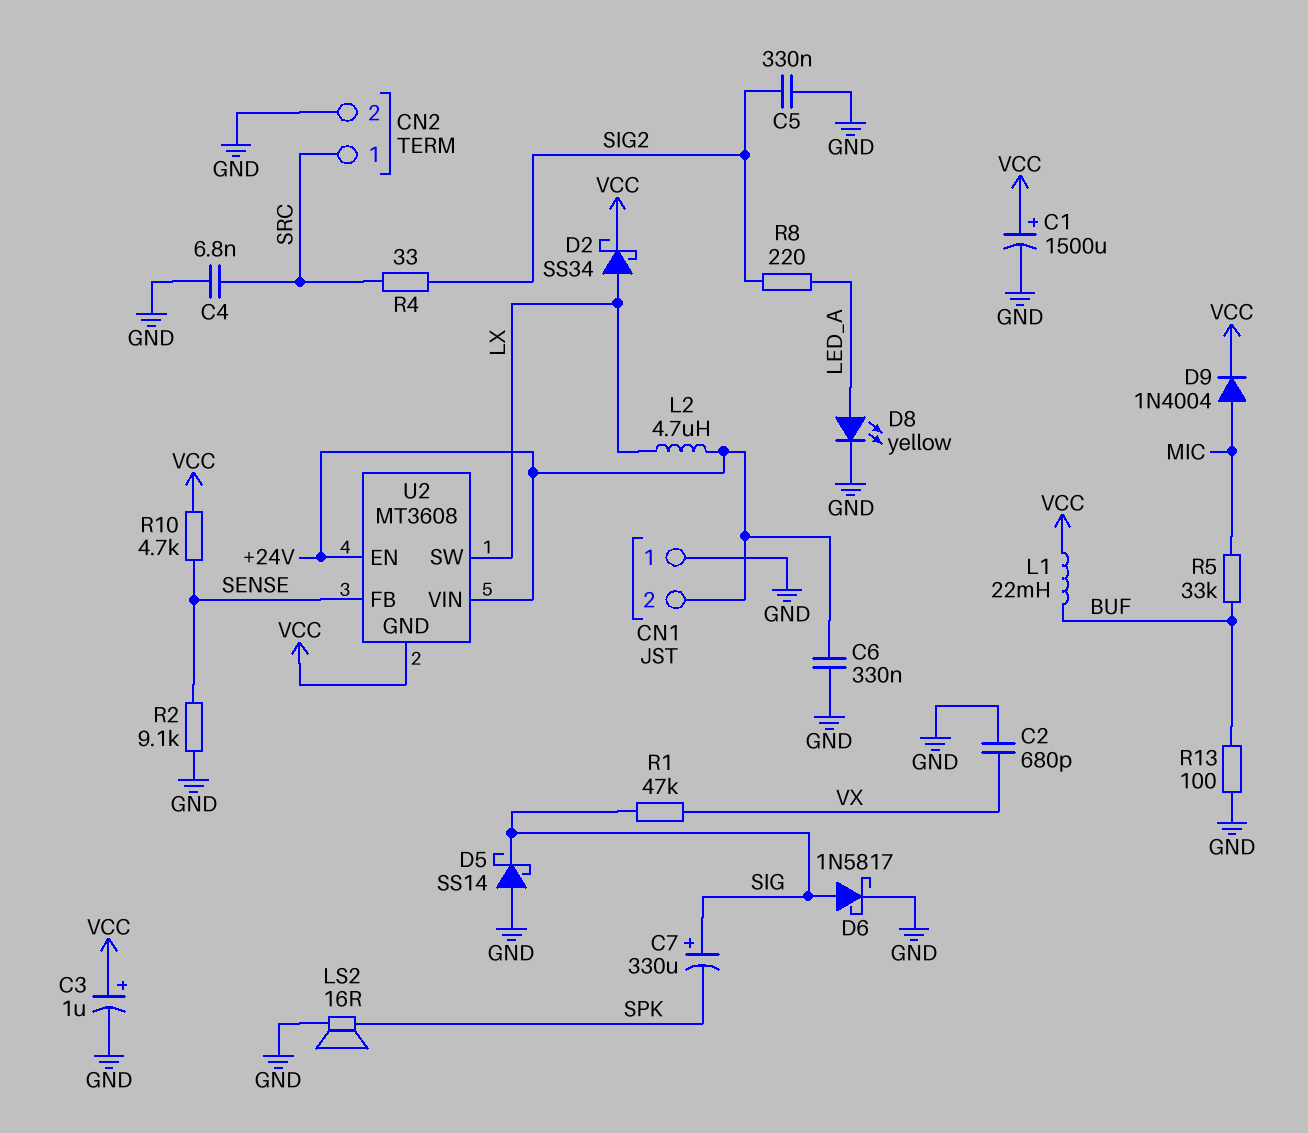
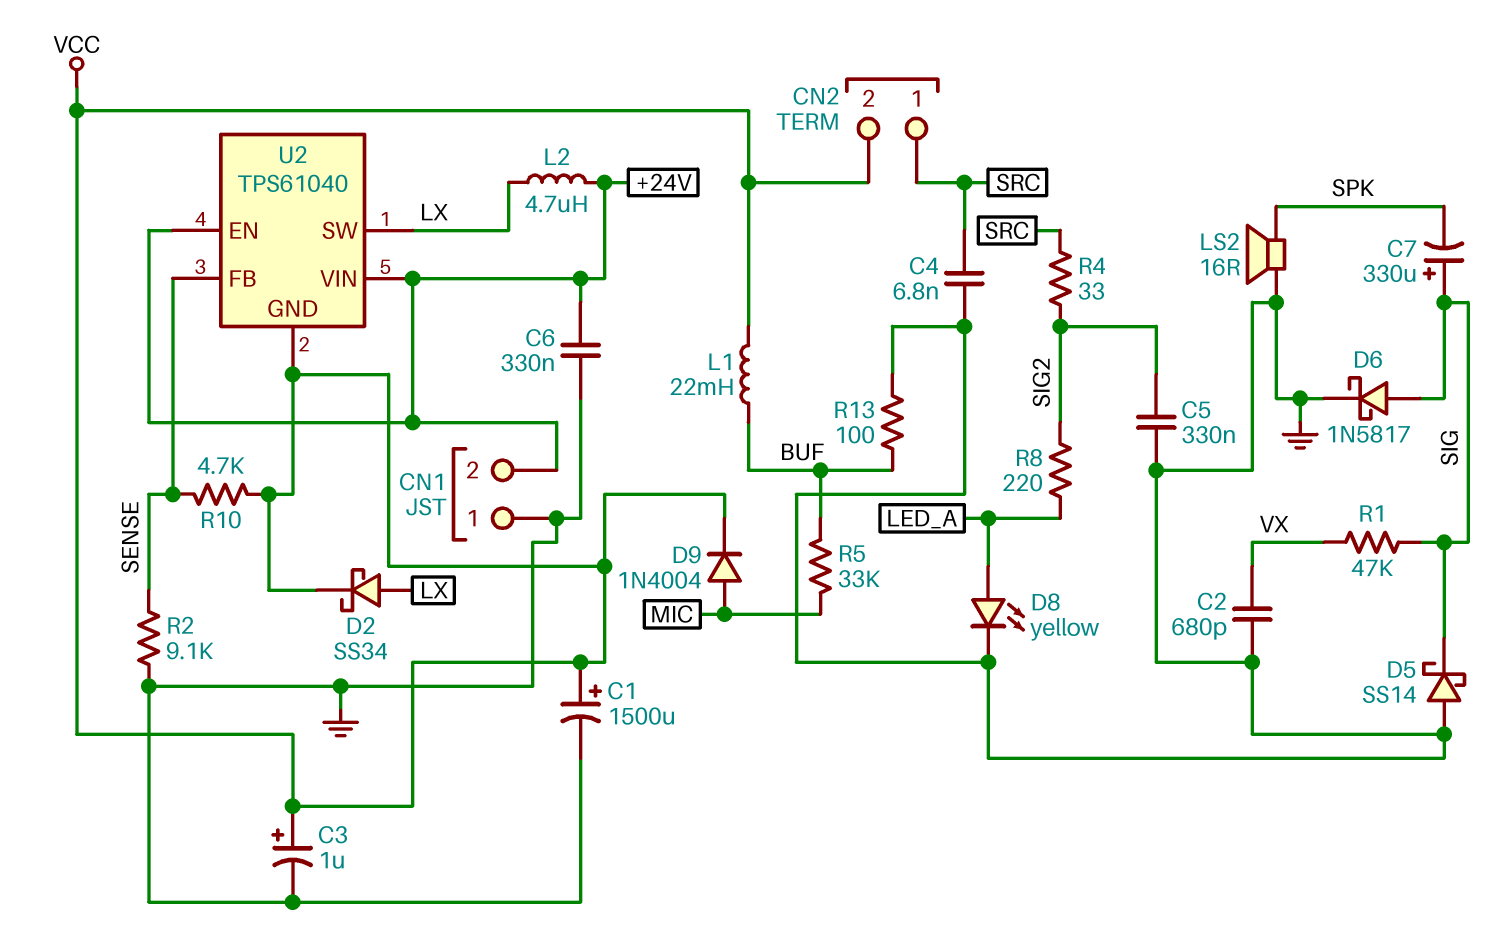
CN2 pin 2: GND -> VCC
U2: MT3608 -> TPS61040

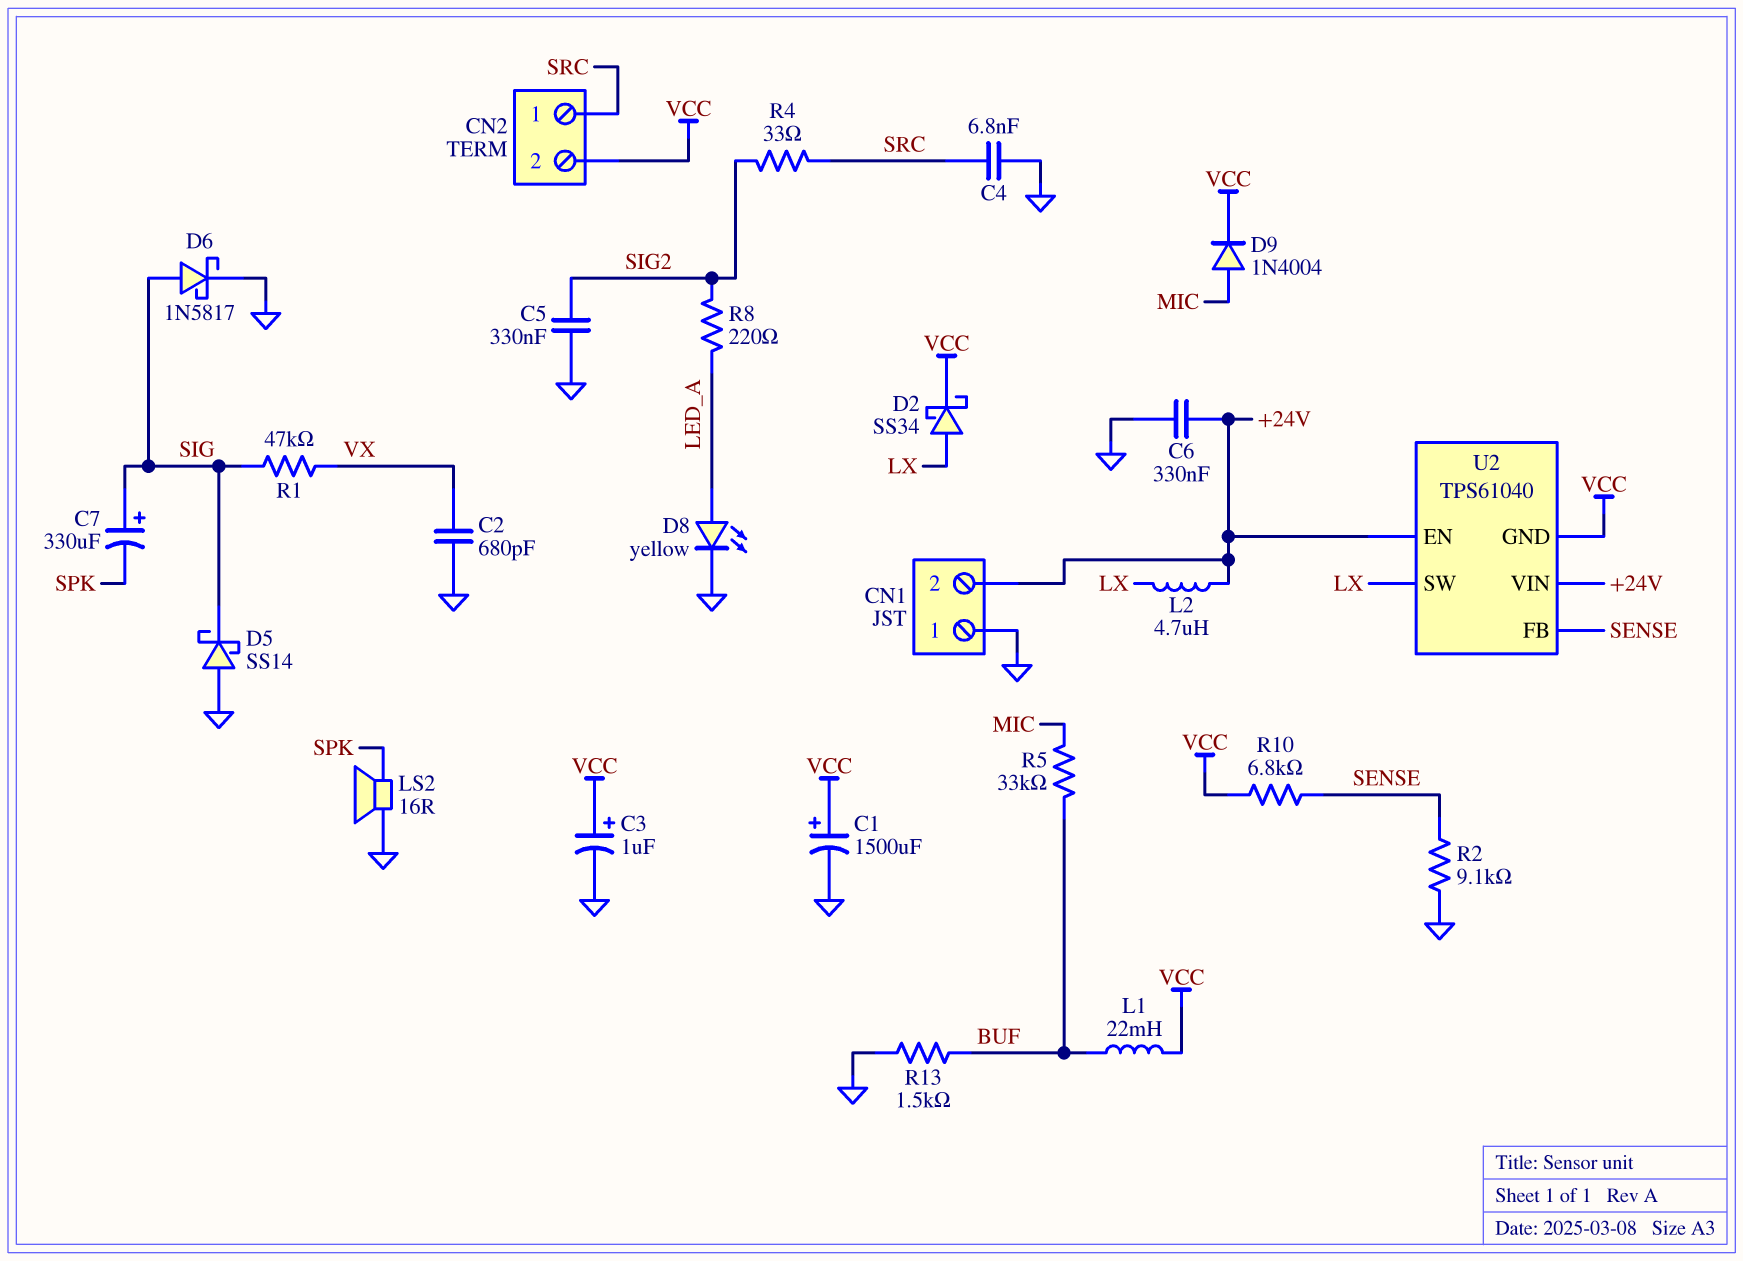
R10: 4.7k (SENSE, VCC) -> 6.8k (SENSE, VCC)
R13: 100 (BUF, GND) -> 1.5k (BUF, GND)

